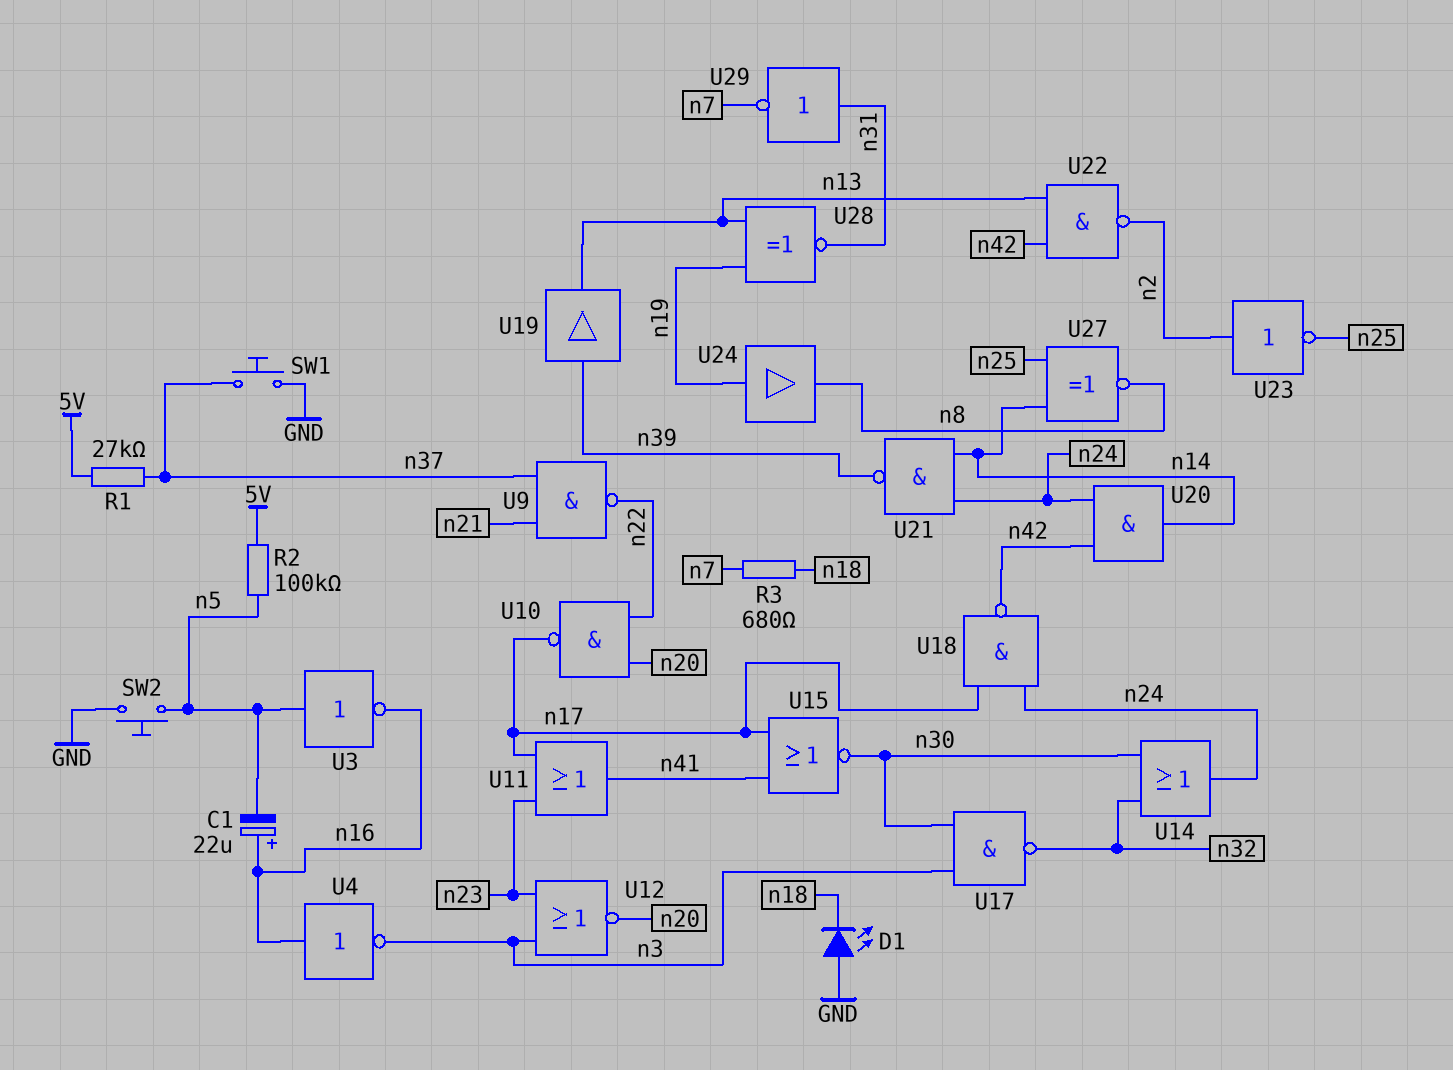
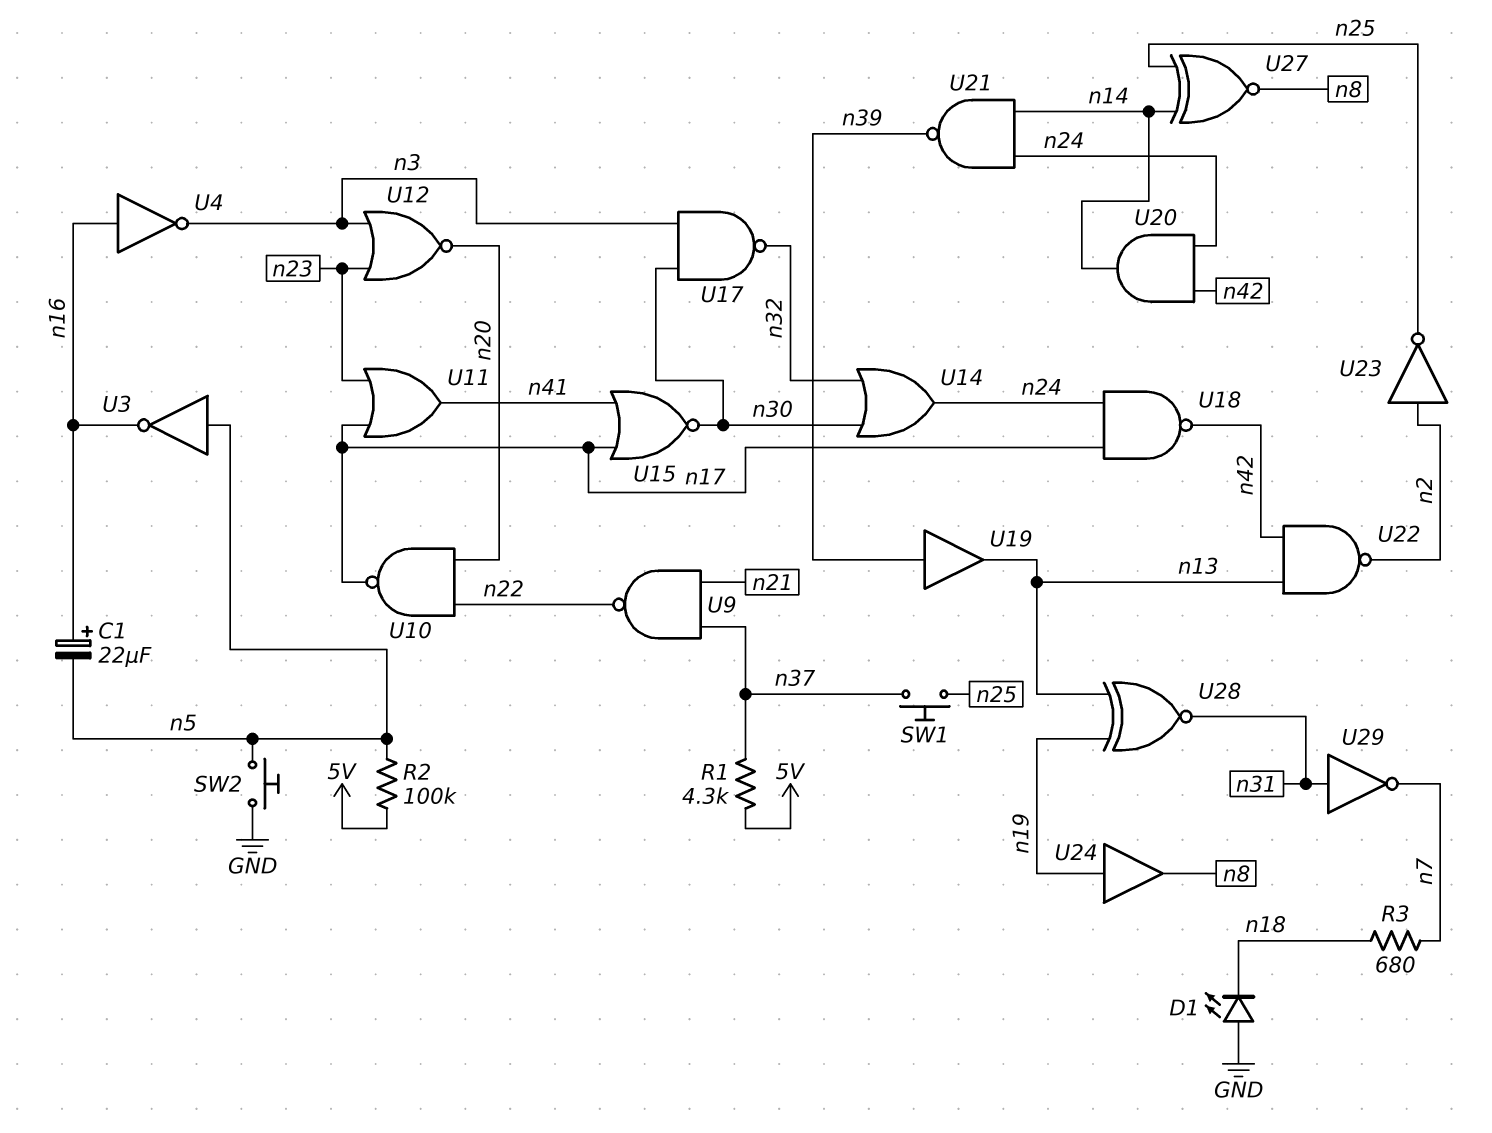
R1: 27k (5V, n37) -> 4.3k (5V, n37)
SW1: button (GND, n37) -> button (n25, n37)

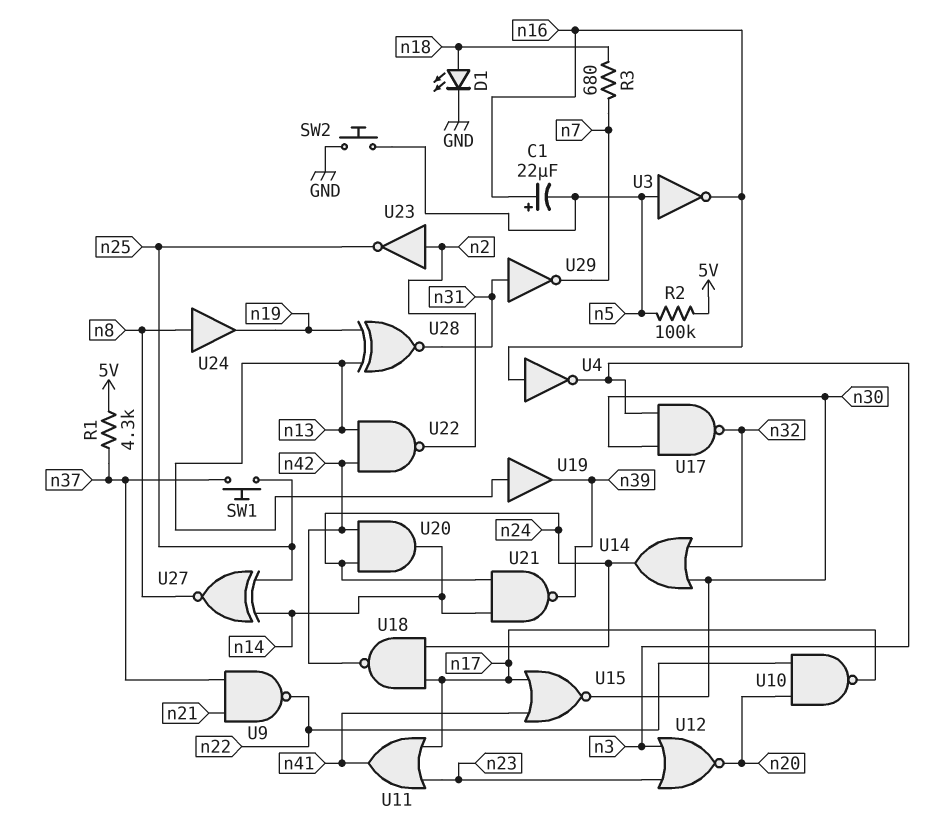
D1: LED (A GND, K n18) -> LED (A n18, K GND)
U19: buffer (in n39, out n13) -> buffer (in n13, out n39)
U24: buffer (in n19, out n8) -> buffer (in n8, out n19)

